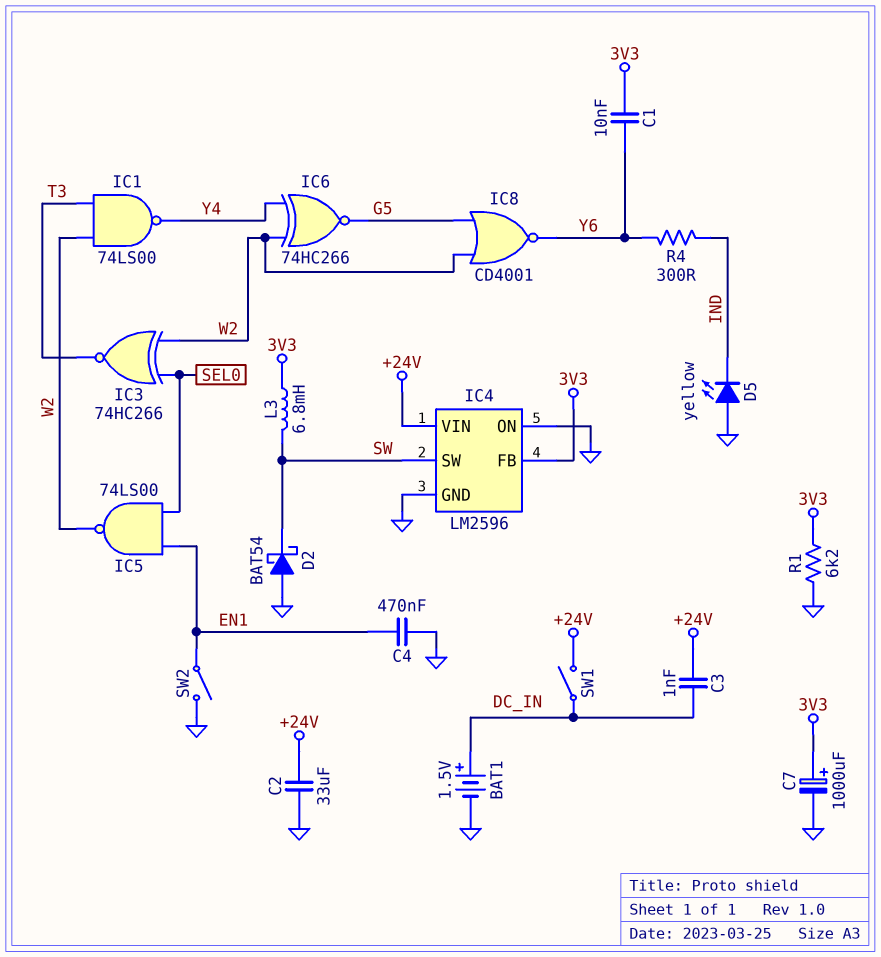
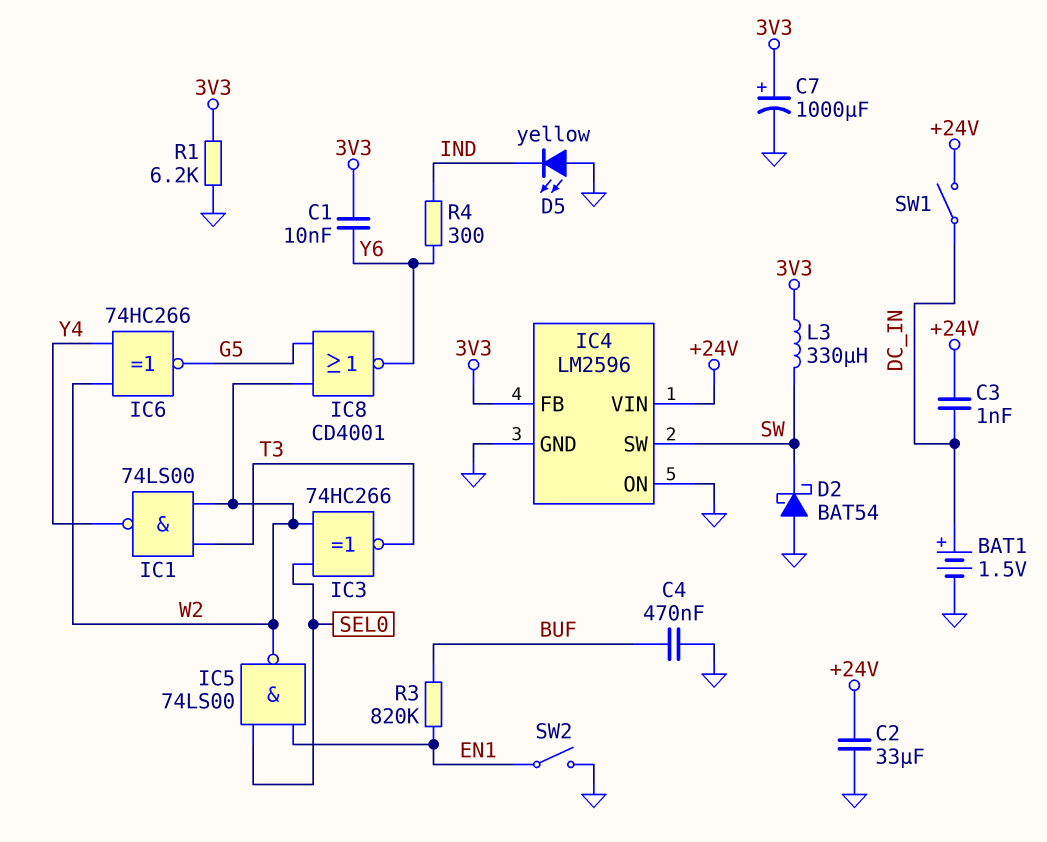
C4: 470nF (EN1, GND) -> 470nF (BUF, GND)
L3: 6.8mH (3V3, SW) -> 330uH (3V3, SW)
R3: none -> 820k (BUF, EN1)

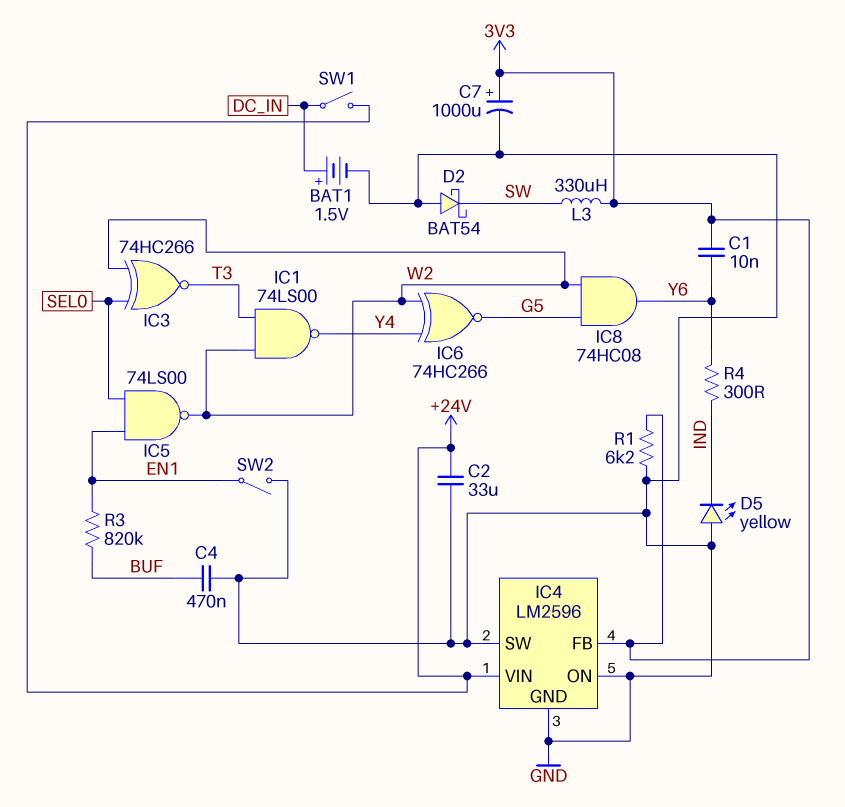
C3: 1nF (+24V, DC_IN) -> none
IC4 pin SW: SW -> GND
IC8: NOR CD4001 (in G5, in W2, out Y6) -> AND 74HC08 (in G5, in W2, out Y6)

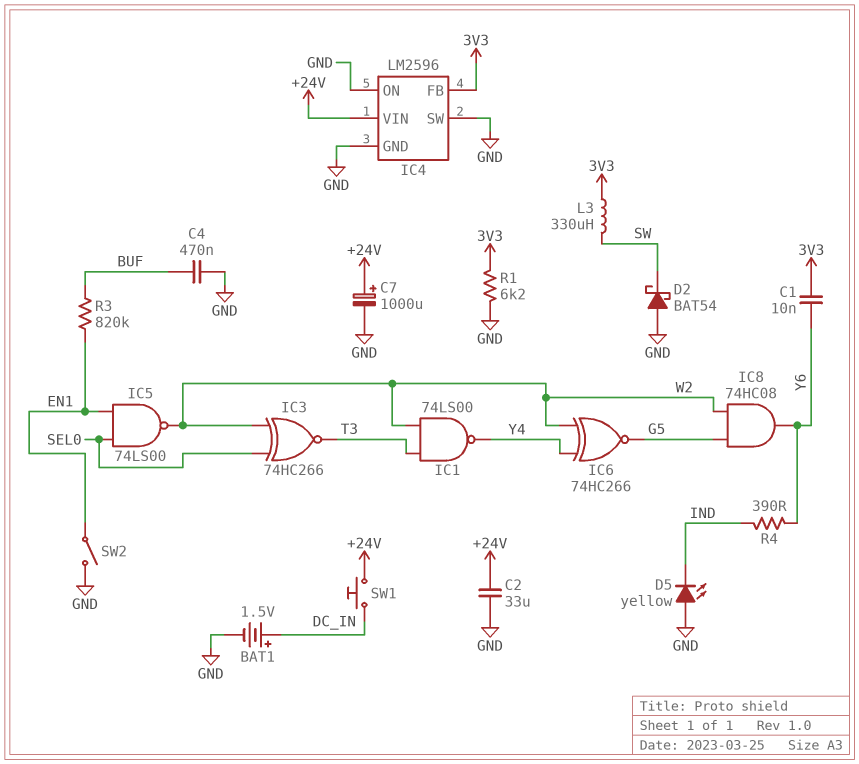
C7: 1000uF (plus 3V3, minus GND) -> 1000uF (plus +24V, minus GND)
R4: 300 (IND, Y6) -> 390 (IND, Y6)
SW1: switch (+24V, DC_IN) -> button (+24V, DC_IN)

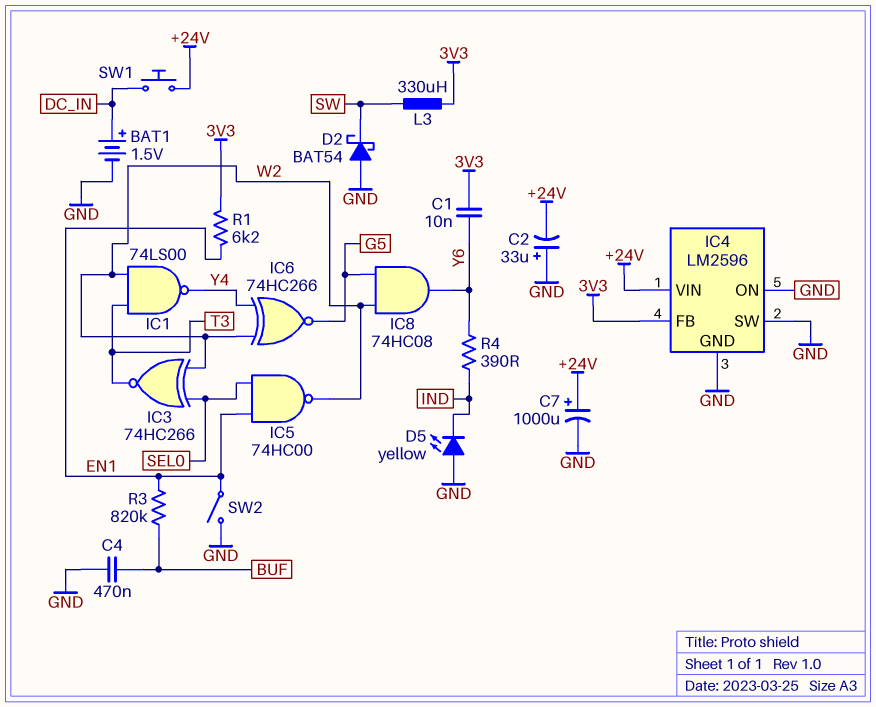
C2: 33uF (+24V, GND) -> 33uF (plus GND, minus +24V)
IC5: NAND 74LS00 (in EN1, in SEL0, out W2) -> NAND 74HC00 (in EN1, in SEL0, out W2)
R1: 6.2k (3V3, GND) -> 6.2k (3V3, EN1)

